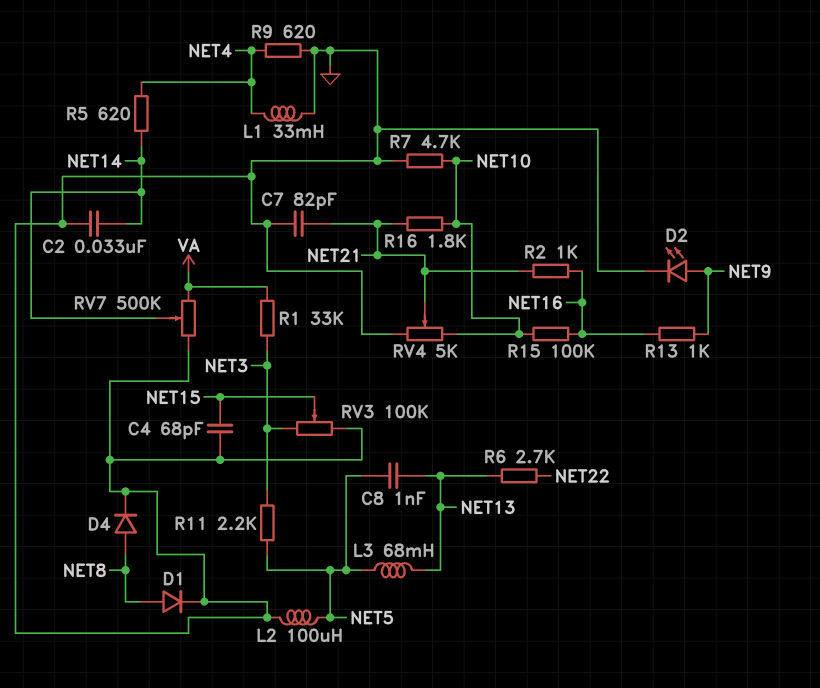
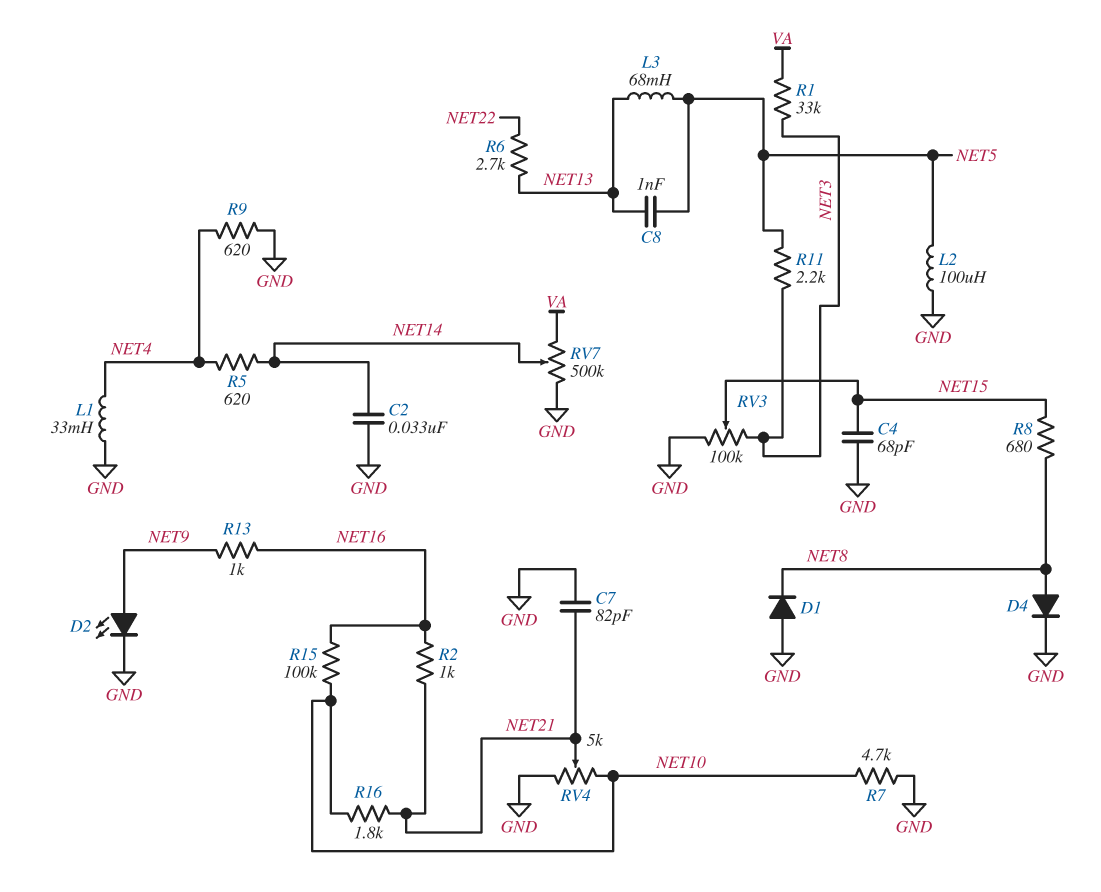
D1: diode (A NET8, K GND) -> diode (A GND, K NET8)
R8: none -> 680 (NET8, NET15)

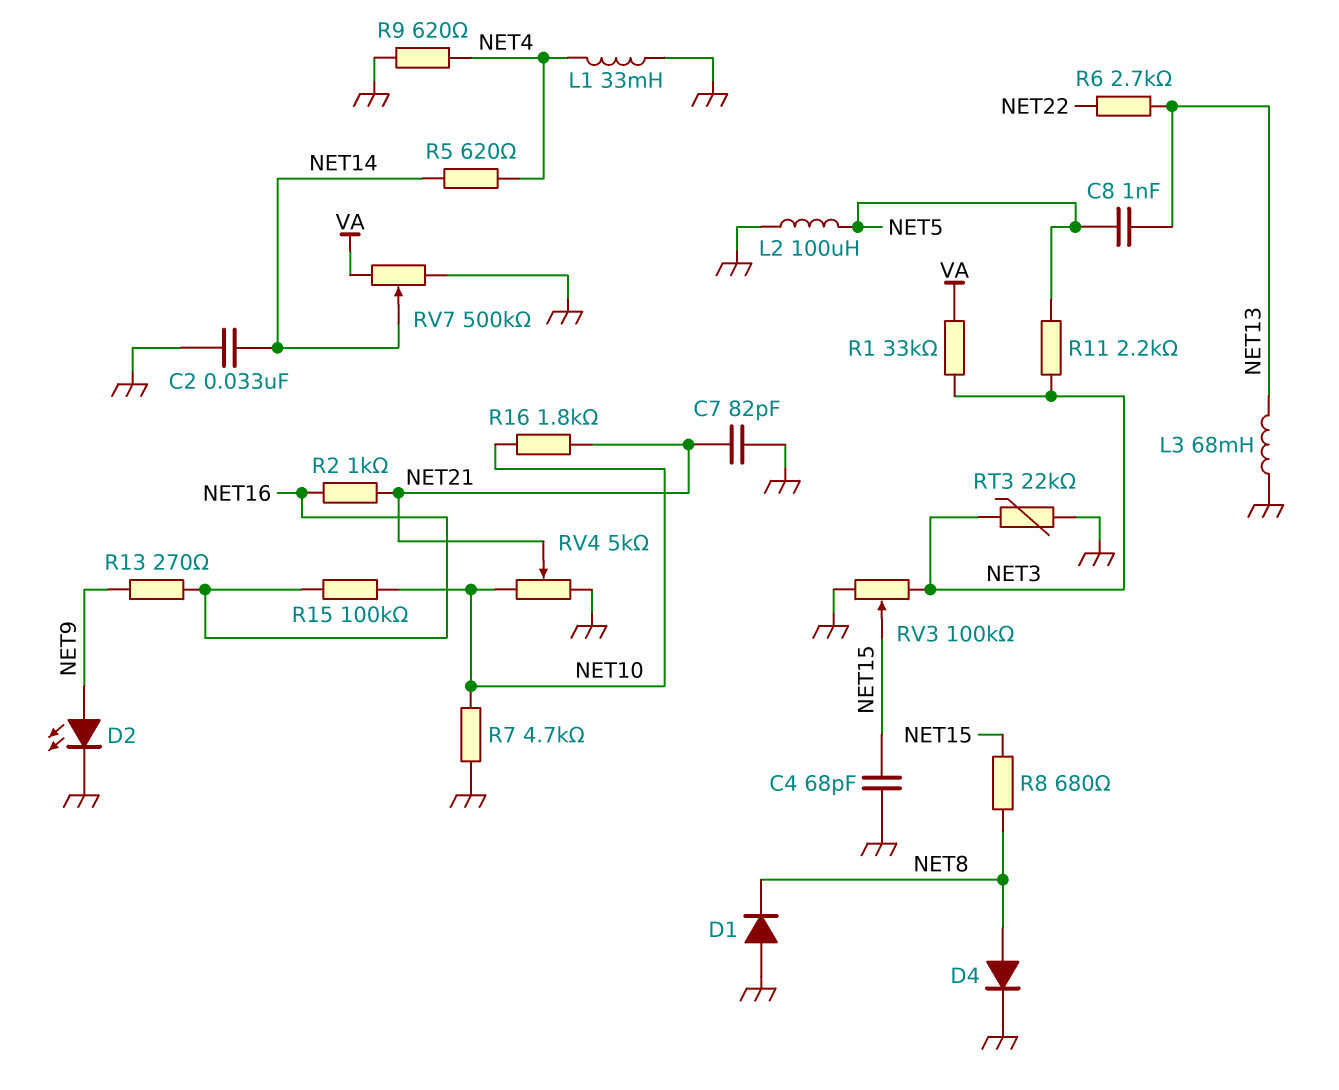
L3: 68mH (NET5, NET13) -> 68mH (GND, NET13)
R13: 1k (NET9, NET16) -> 270 (NET9, NET16)
RT3: none -> 22k (GND, NET3)

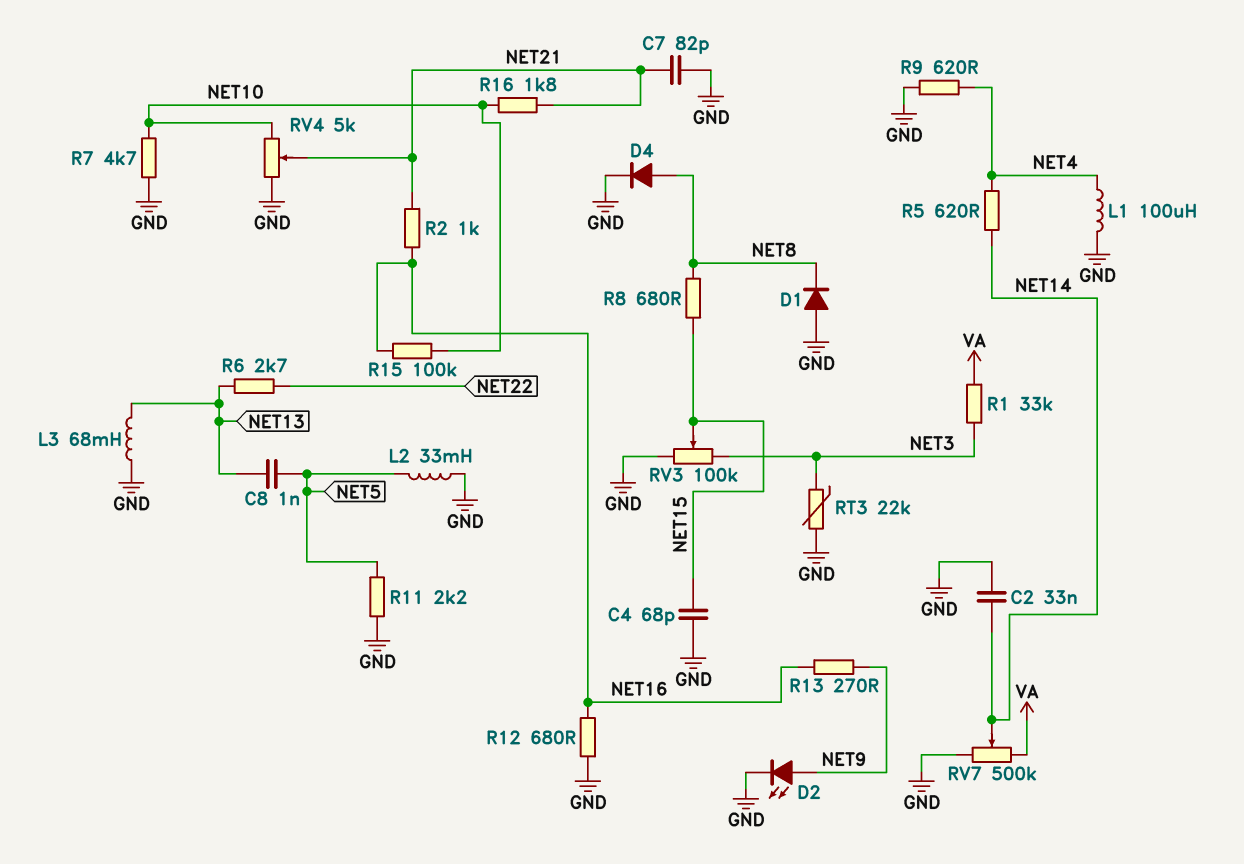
L1: 33mH (GND, NET4) -> 100uH (GND, NET4)
L2: 100uH (GND, NET5) -> 33mH (GND, NET5)
R11: 2.2k (NET3, NET5) -> 2.2k (GND, NET5)
R12: none -> 680 (GND, NET16)

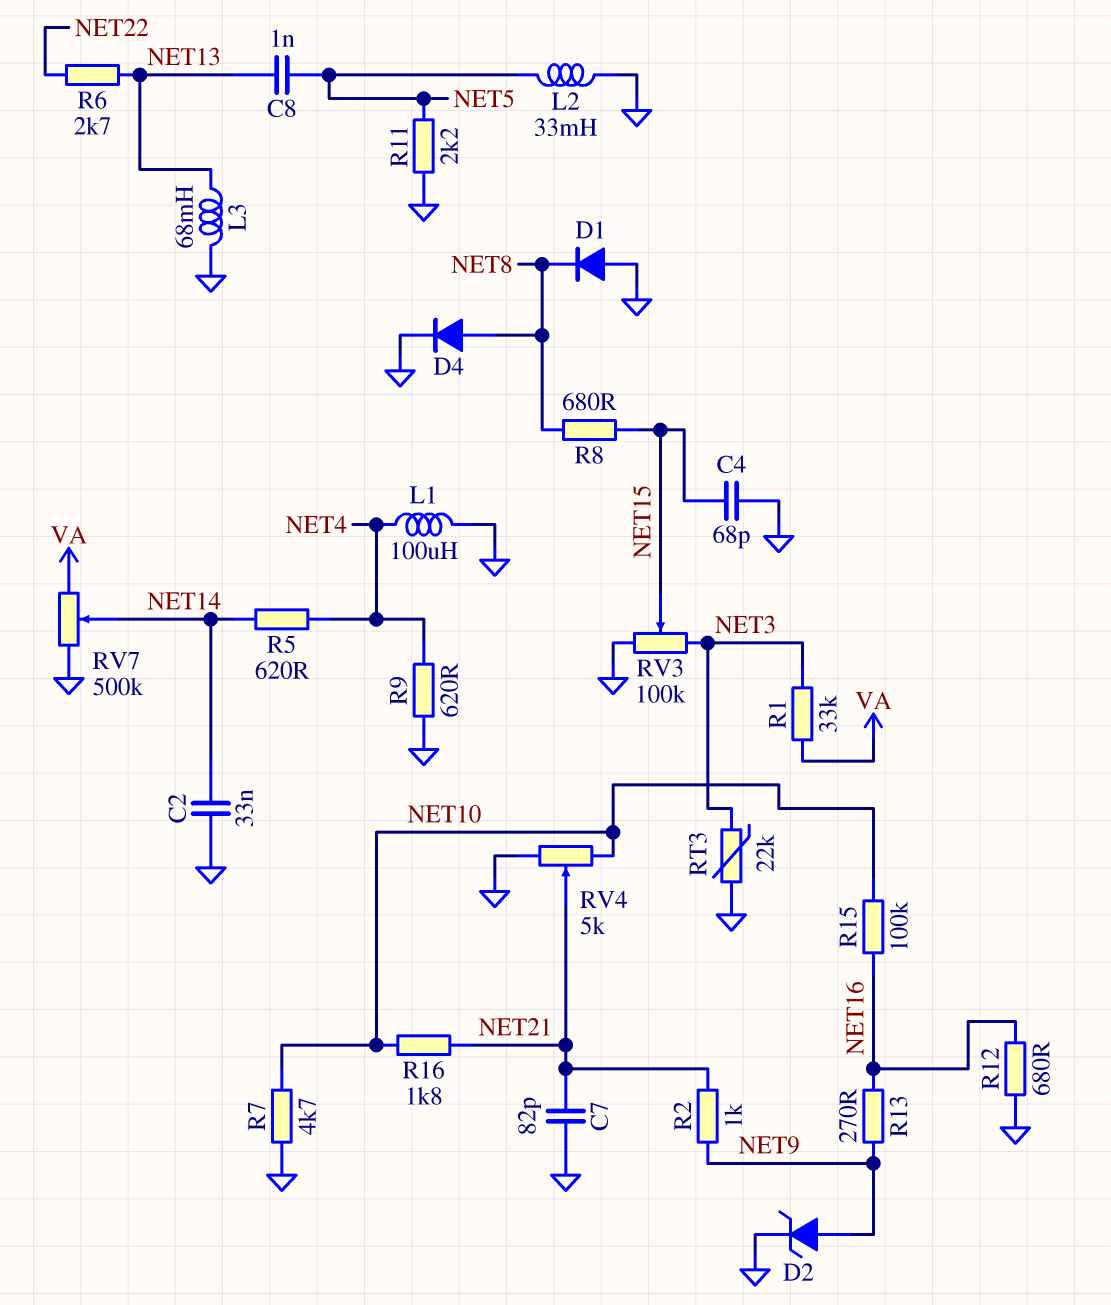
D2: LED (A NET9, K GND) -> zener (A NET9, K GND)
R2: 1k (NET16, NET21) -> 1k (NET9, NET21)

